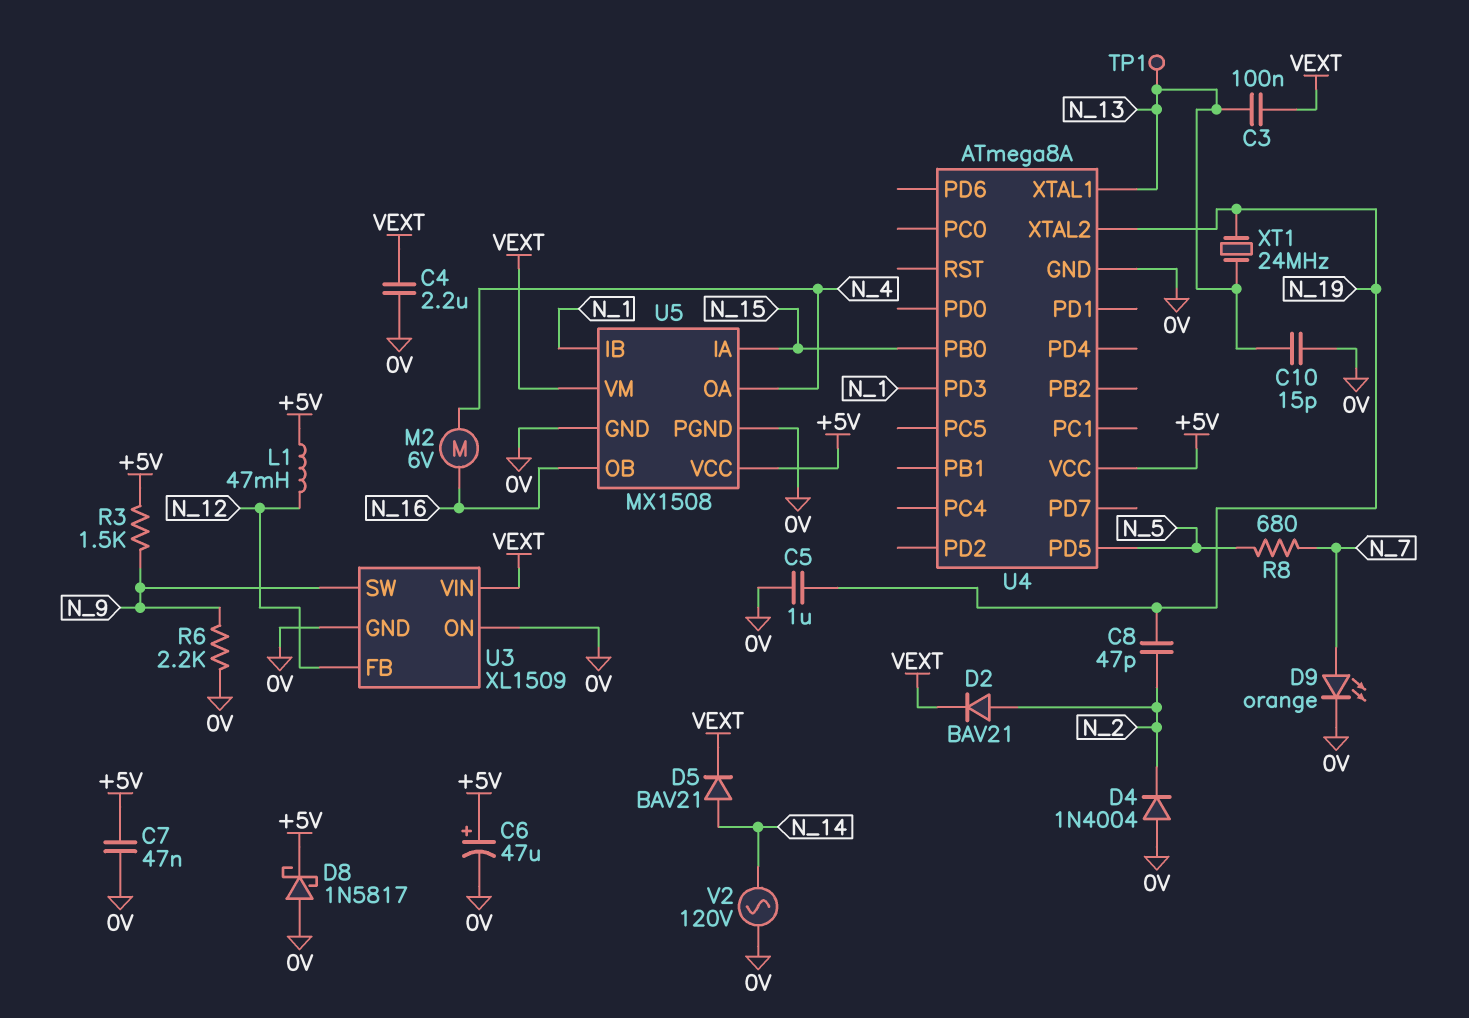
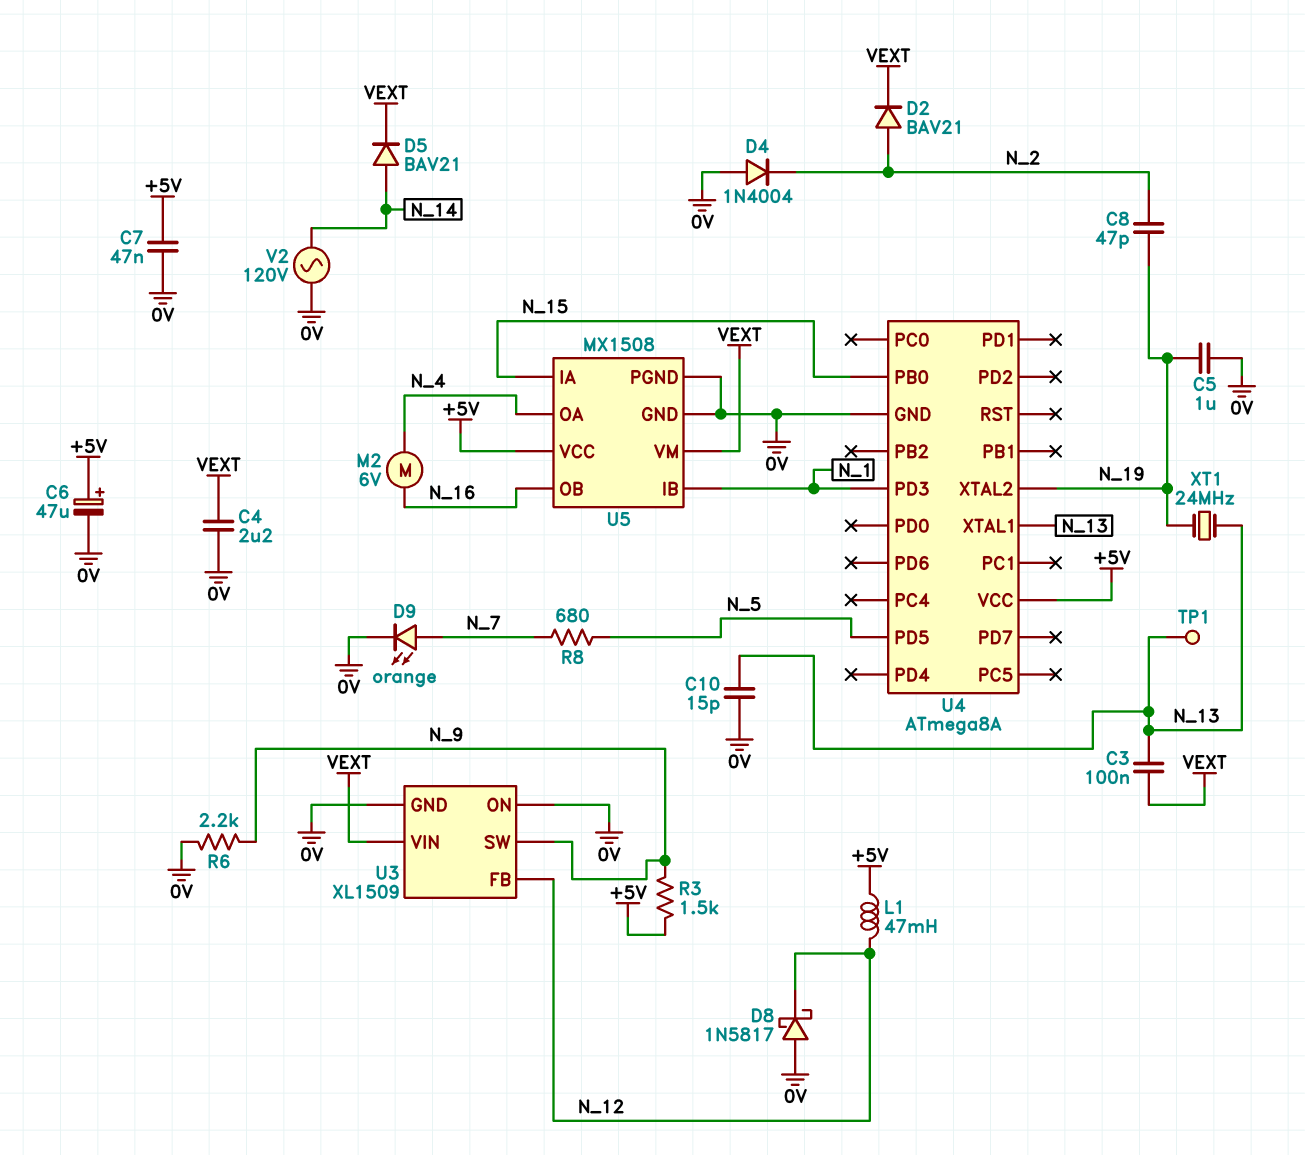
D8: schottky 1N5817 (A 0V, K +5V) -> schottky 1N5817 (A 0V, K N_12)

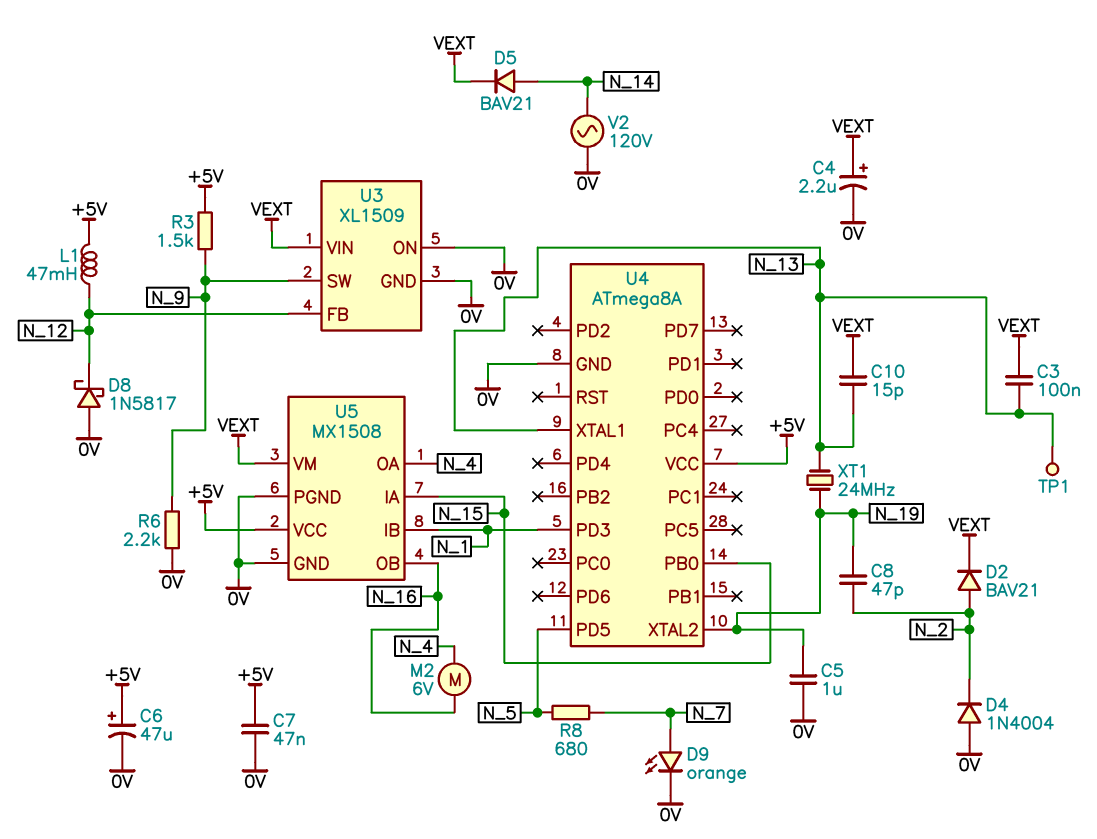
C4: 2.2uF (0V, VEXT) -> 2.2uF (plus VEXT, minus 0V)
C10: 15pF (0V, N_13) -> 15pF (N_13, VEXT)

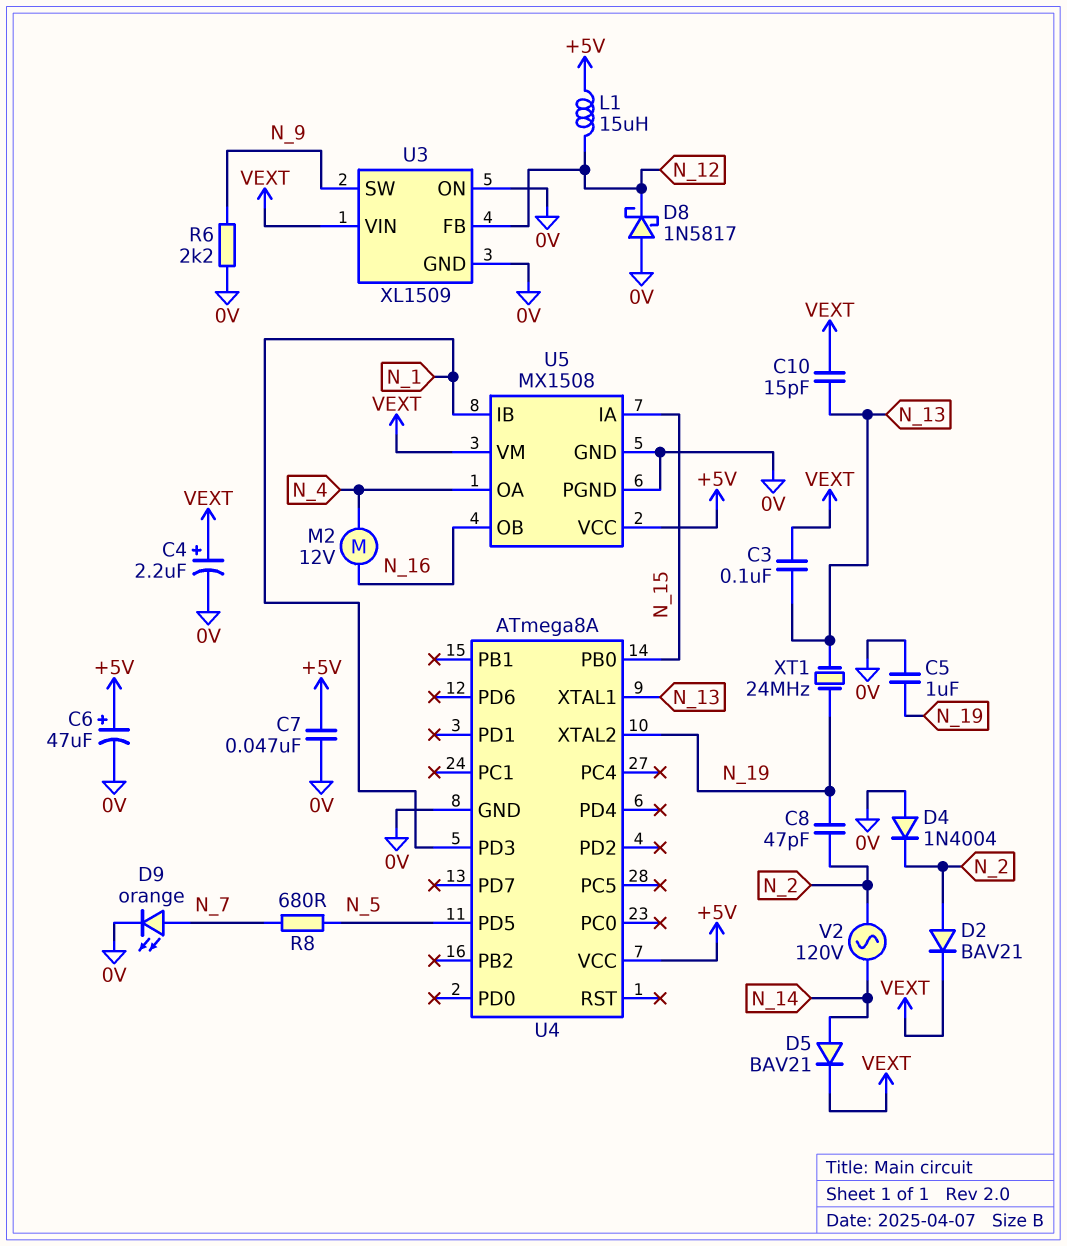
L1: 47mH (+5V, N_12) -> 15uH (+5V, N_12)
M2: motor 6V (N_4, N_16) -> motor 12V (N_4, N_16)
R3: 1.5k (+5V, N_9) -> none
TP1: test point (N_13) -> none
V2: AC 120V (0V, N_14) -> AC 120V (N_2, N_14)

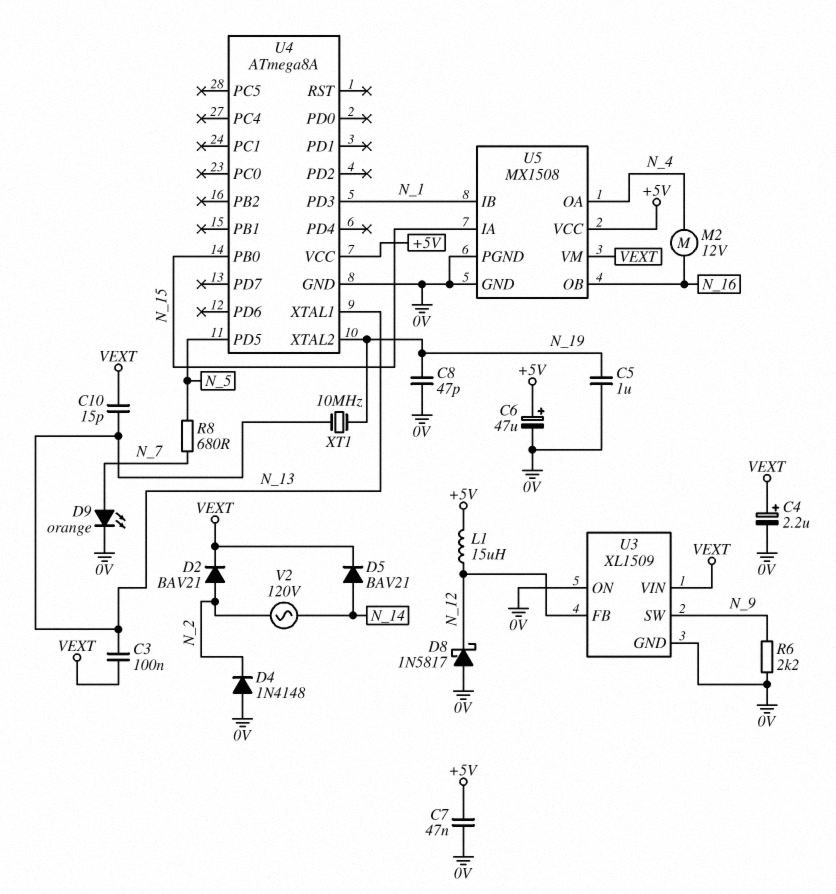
C8: 47pF (N_2, N_19) -> 47pF (0V, N_19)
D4: diode 1N4004 (A 0V, K N_2) -> diode 1N4148 (A 0V, K N_2)
XT1: 24MHz (N_13, N_19) -> 10MHz (N_13, N_19)

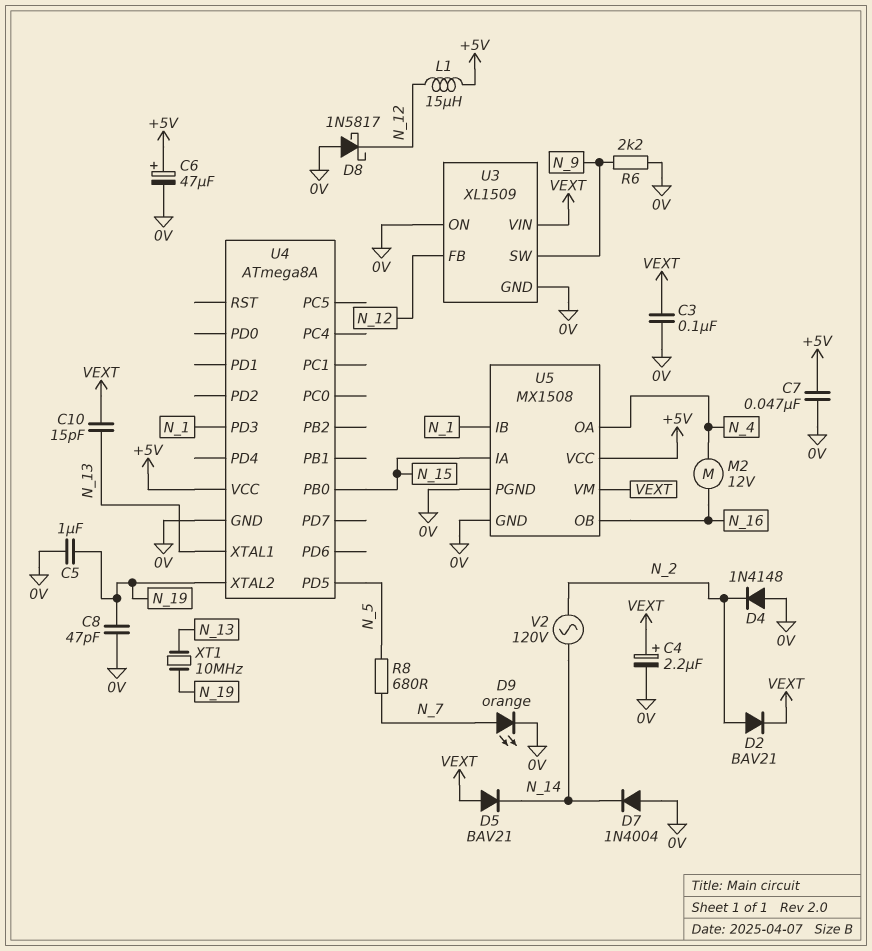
C3: 100nF (N_13, VEXT) -> 100nF (0V, VEXT)
D5: diode BAV21 (A N_14, K VEXT) -> diode BAV21 (A VEXT, K N_14)
D7: none -> diode 1N4004 (A 0V, K N_14)

